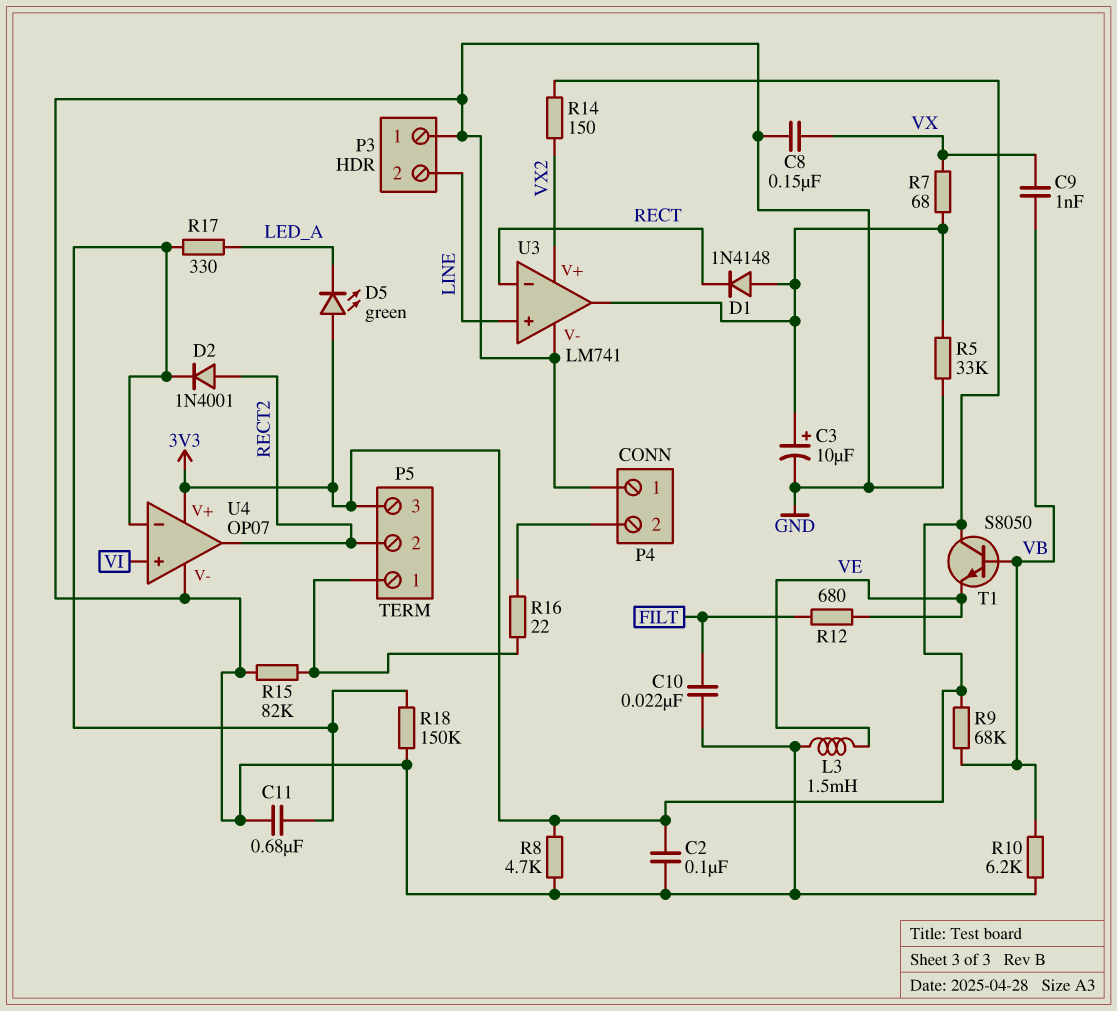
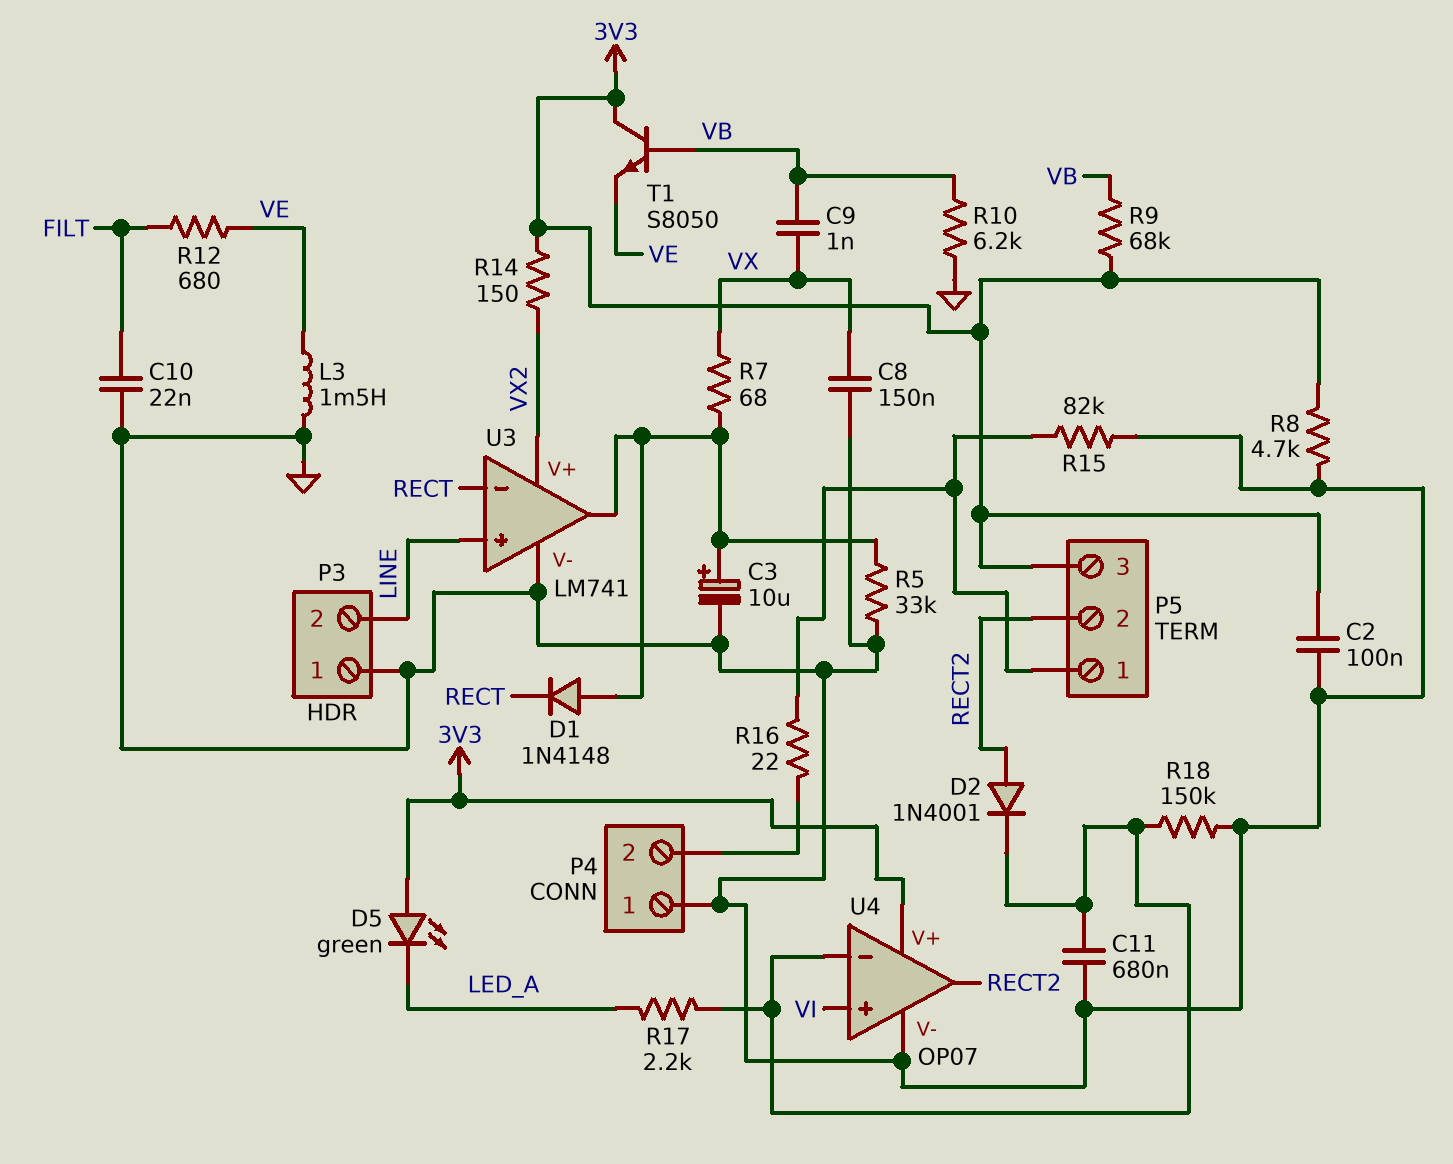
R17: 330 (LED_A, U4/in-) -> 2.2k (LED_A, U4/in-)

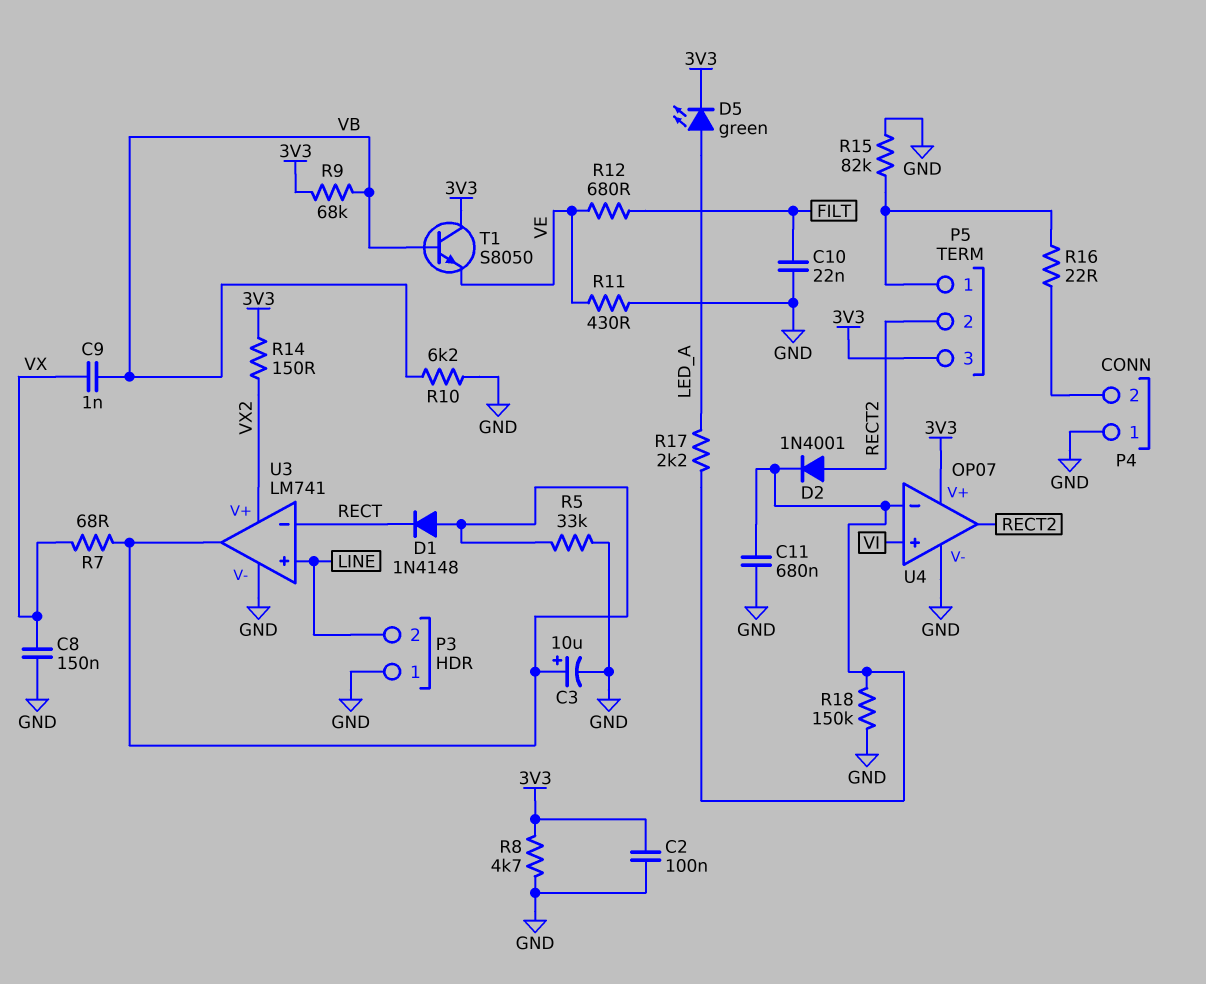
D5: LED green (A 3V3, K LED_A) -> LED green (A LED_A, K 3V3)
L3: 1.5mH (GND, VE) -> none
R11: none -> 430 (GND, VE)

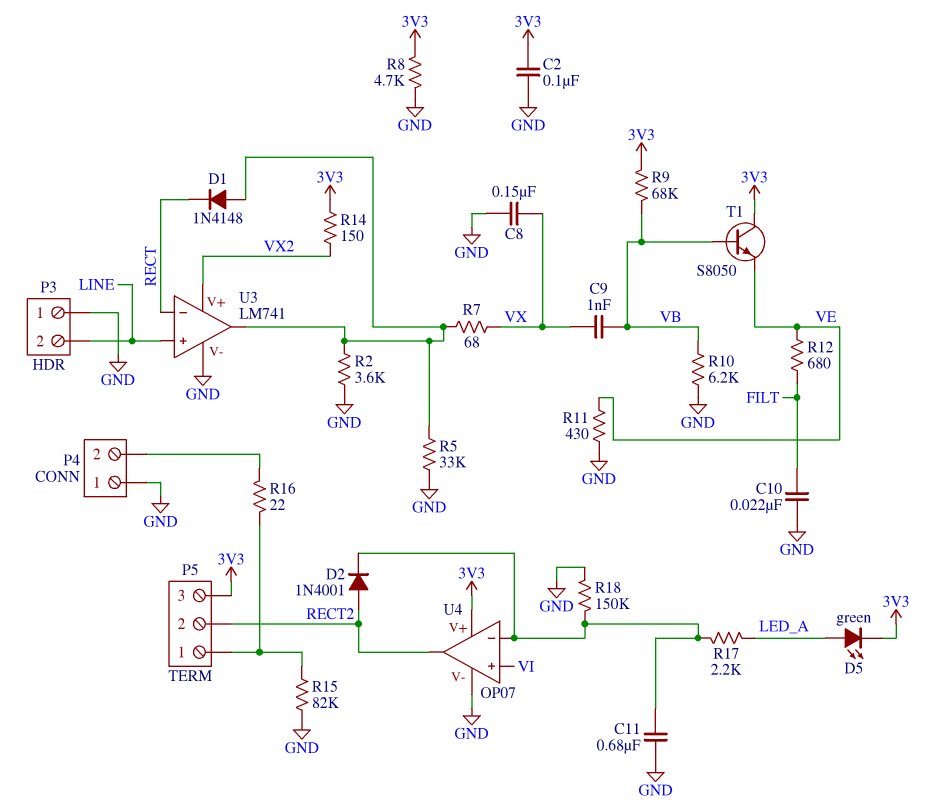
C3: 10uF (plus U3/out, minus GND) -> none
R2: none -> 3.6k (GND, U3/out)

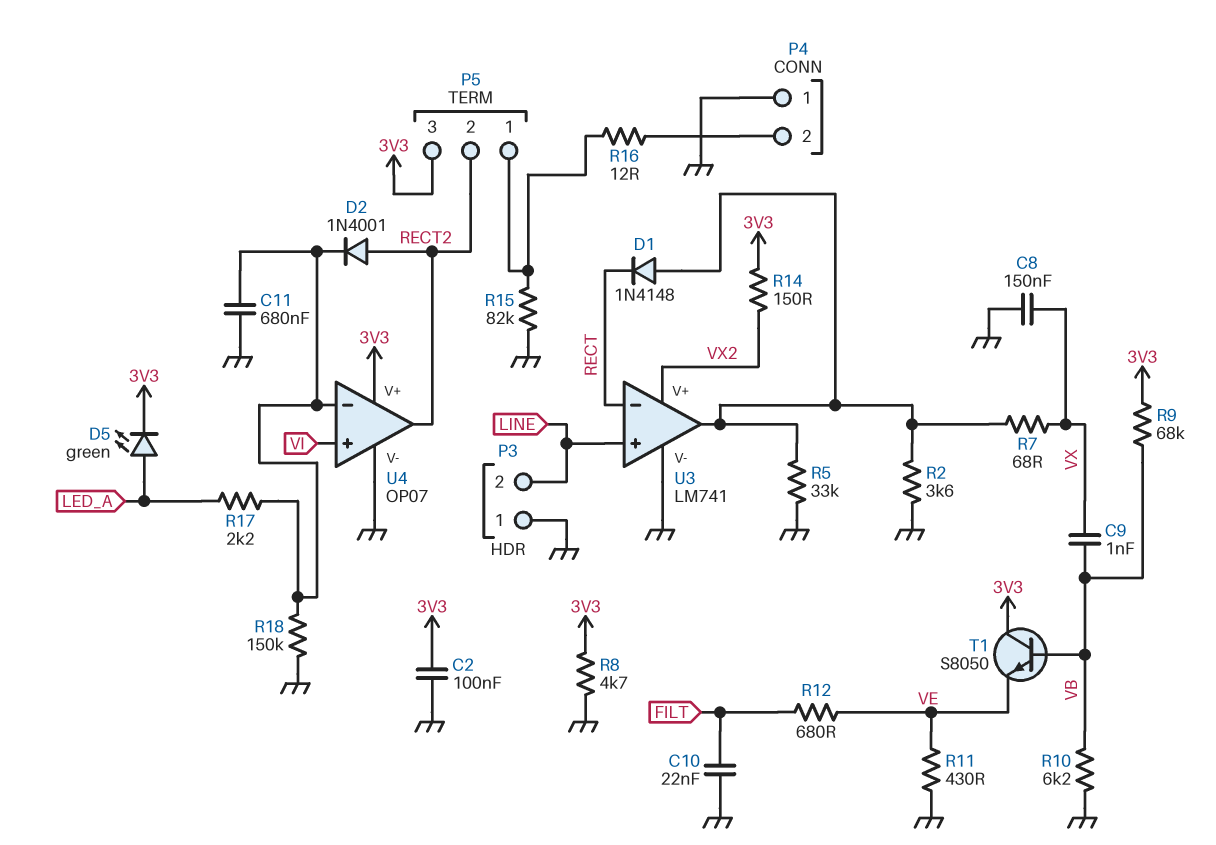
R16: 22 (P4/2, P5/1) -> 12 (P4/2, P5/1)

